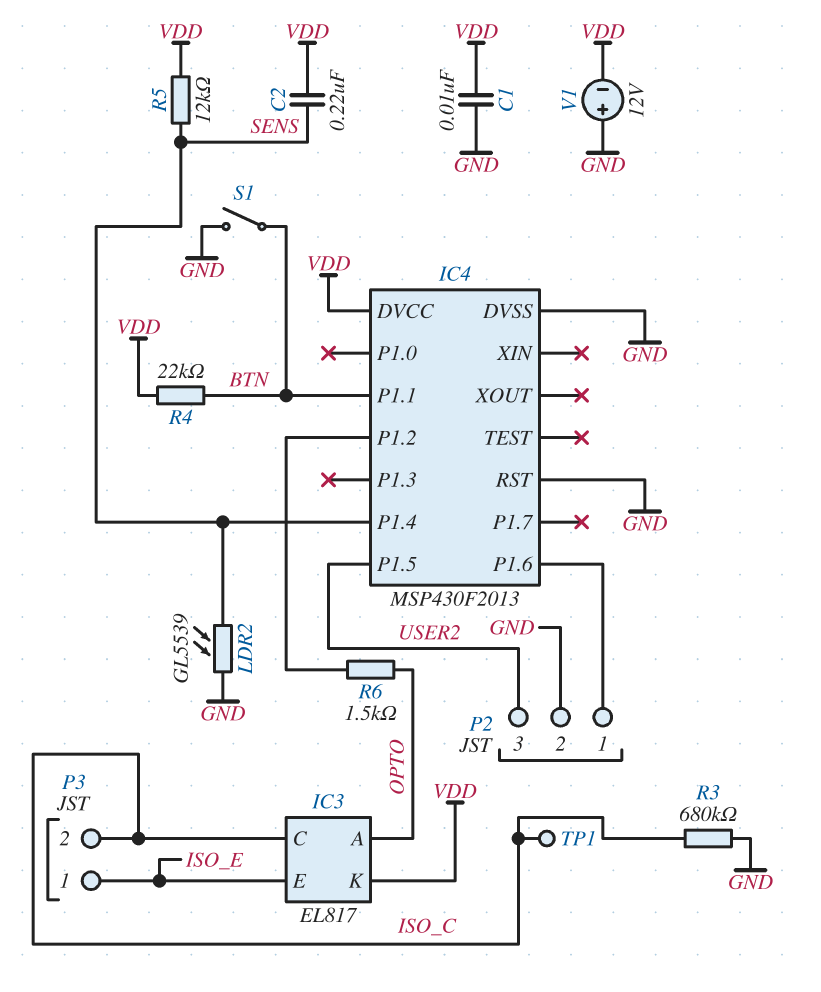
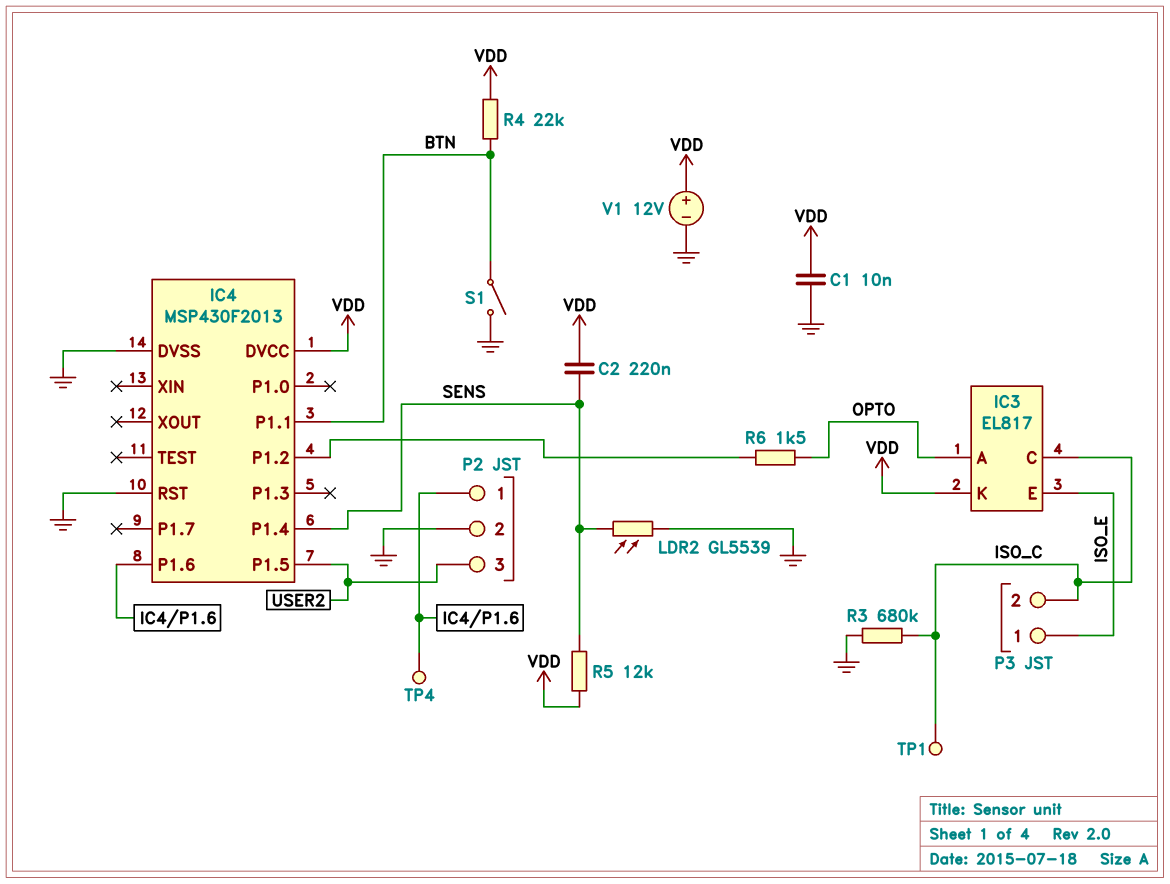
TP4: none -> test point (IC4/P1.6)
V1: 12V (plus GND, minus VDD) -> 12V (plus VDD, minus GND)

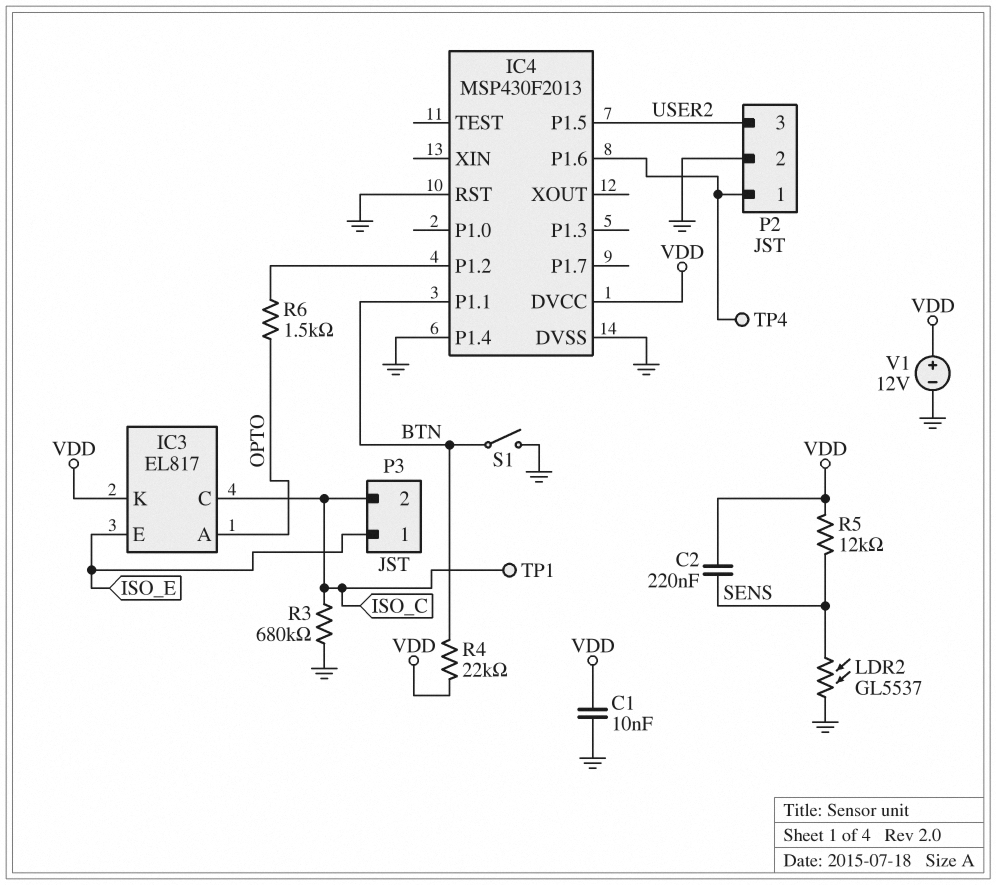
IC4 pin P1.4: SENS -> GND
LDR2: GL5539 (GND, SENS) -> GL5537 (GND, SENS)

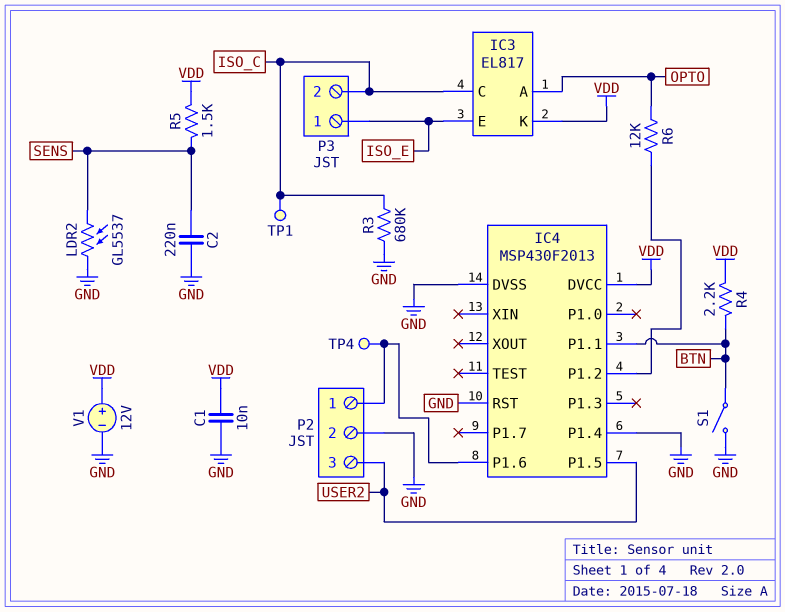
C2: 220nF (SENS, VDD) -> 220nF (GND, SENS)
R4: 22k (BTN, VDD) -> 2.2k (BTN, VDD)
R5: 12k (SENS, VDD) -> 1.5k (SENS, VDD)
R6: 1.5k (IC4/P1.2, OPTO) -> 12k (IC4/P1.2, OPTO)

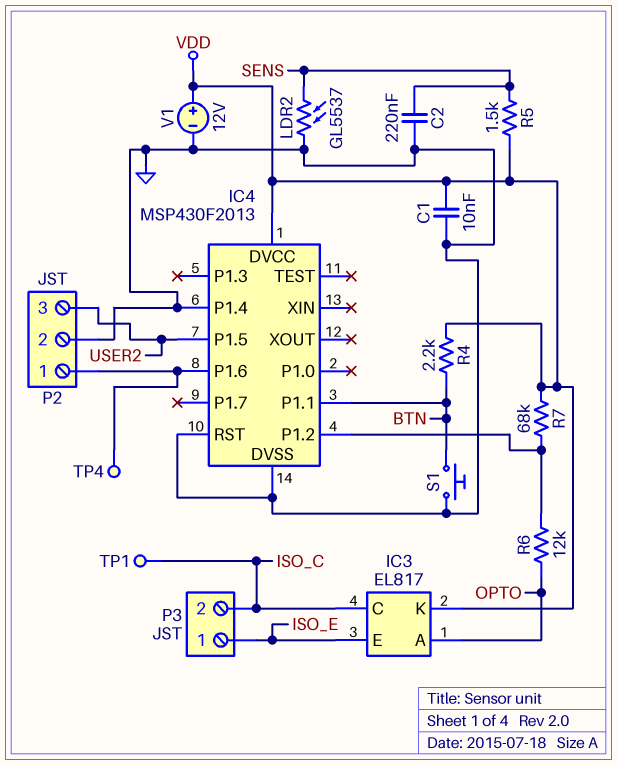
R3: 680k (GND, ISO_C) -> none
R7: none -> 68k (IC4/P1.2, VDD)
S1: switch (BTN, GND) -> button (BTN, GND)

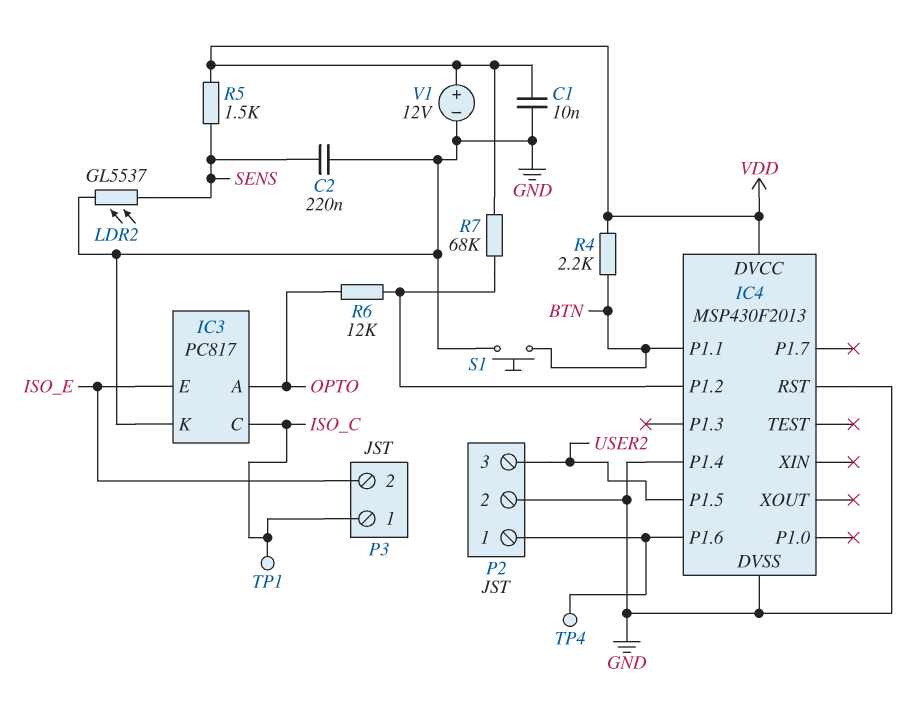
IC3: EL817 -> PC817
IC3 pin K: VDD -> GND
P3 pin 1: ISO_E -> ISO_C
P3 pin 2: ISO_C -> ISO_E

